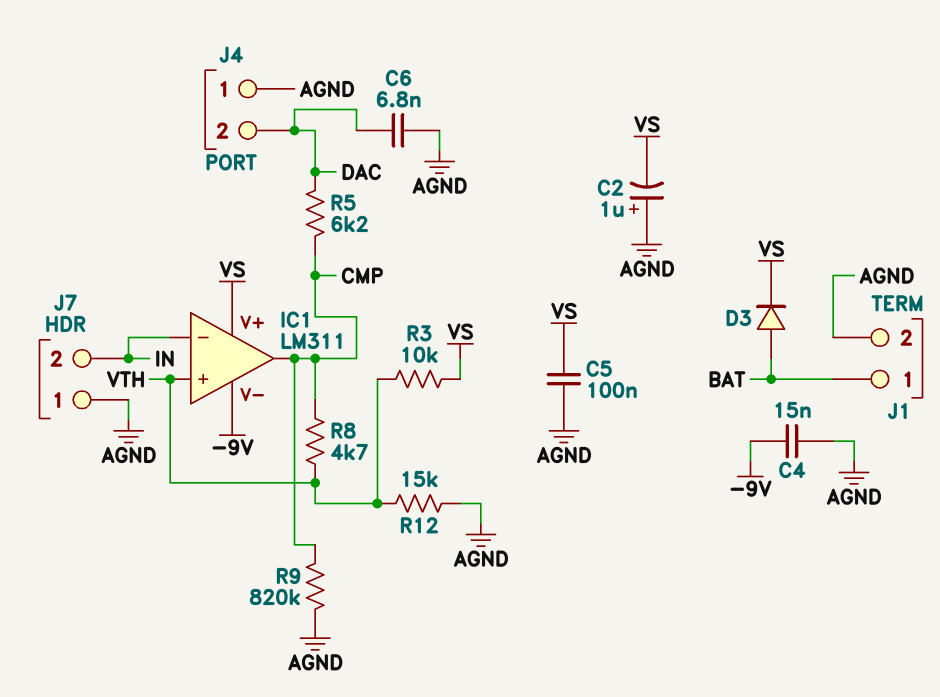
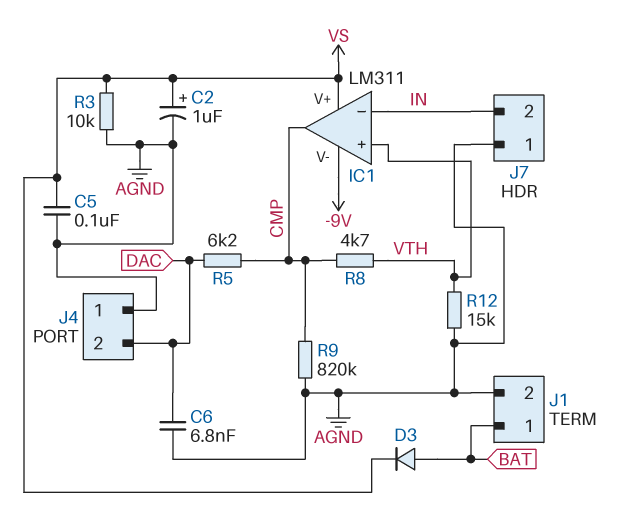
C2: 1uF (plus AGND, minus VS) -> 1uF (plus VS, minus AGND)
C4: 15nF (-9V, AGND) -> none
R3: 10k (VS, VTH) -> 10k (AGND, VS)

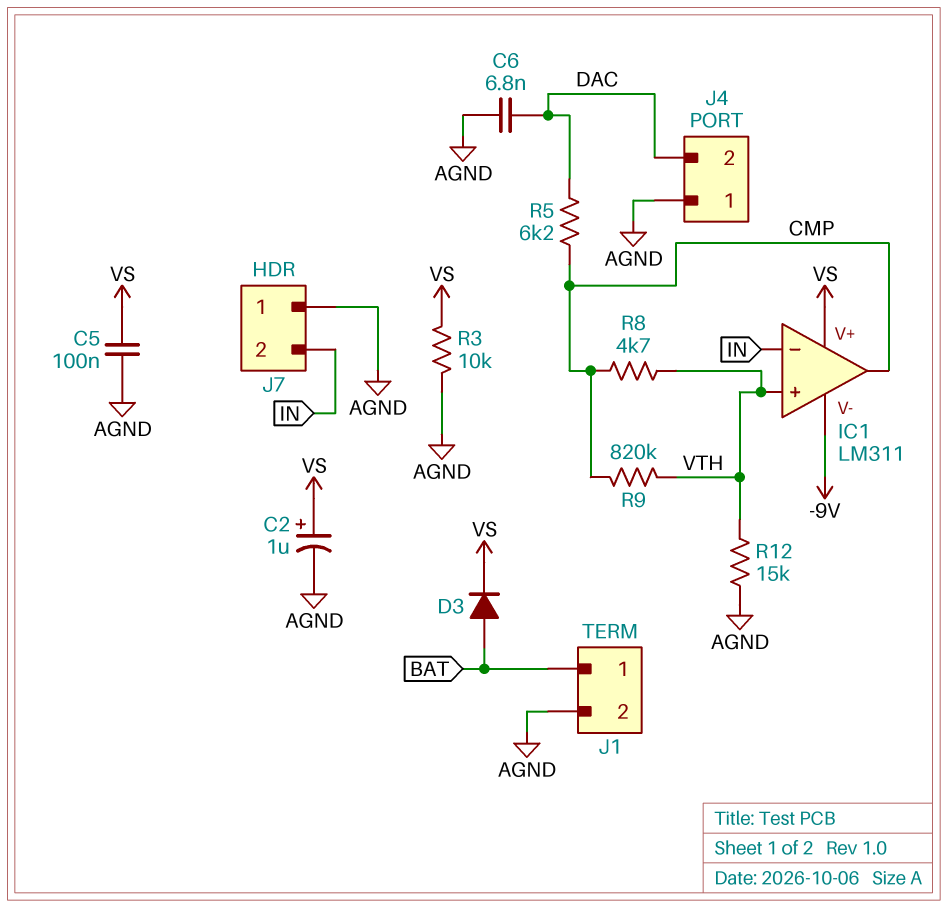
R9: 820k (AGND, CMP) -> 820k (CMP, VTH)

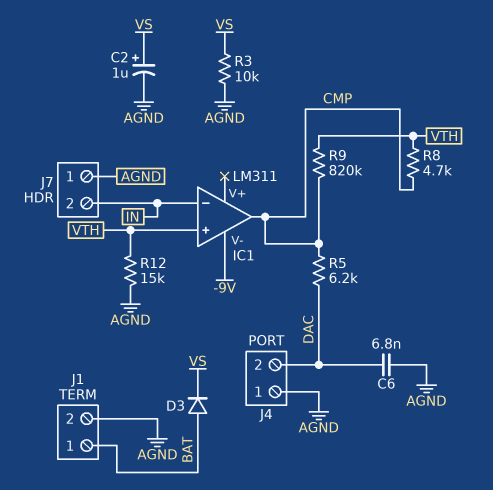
C5: 100nF (AGND, VS) -> none
IC1 pin V+: VS -> none

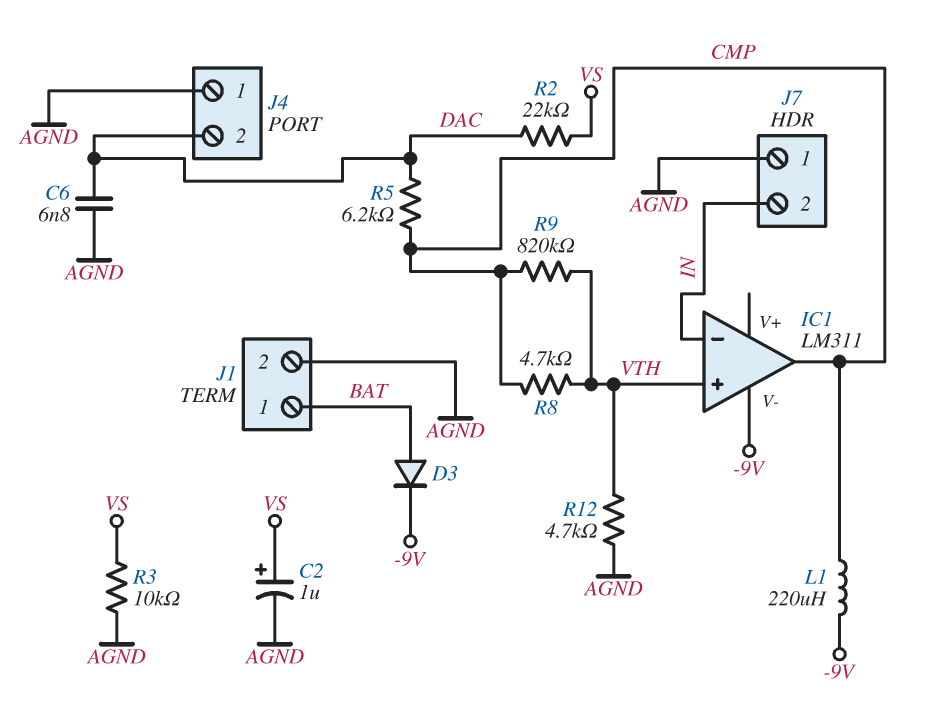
D3: diode (A BAT, K VS) -> diode (A BAT, K -9V)
L1: none -> 220uH (-9V, CMP)
R2: none -> 22k (DAC, VS)
R12: 15k (AGND, VTH) -> 4.7k (AGND, VTH)

